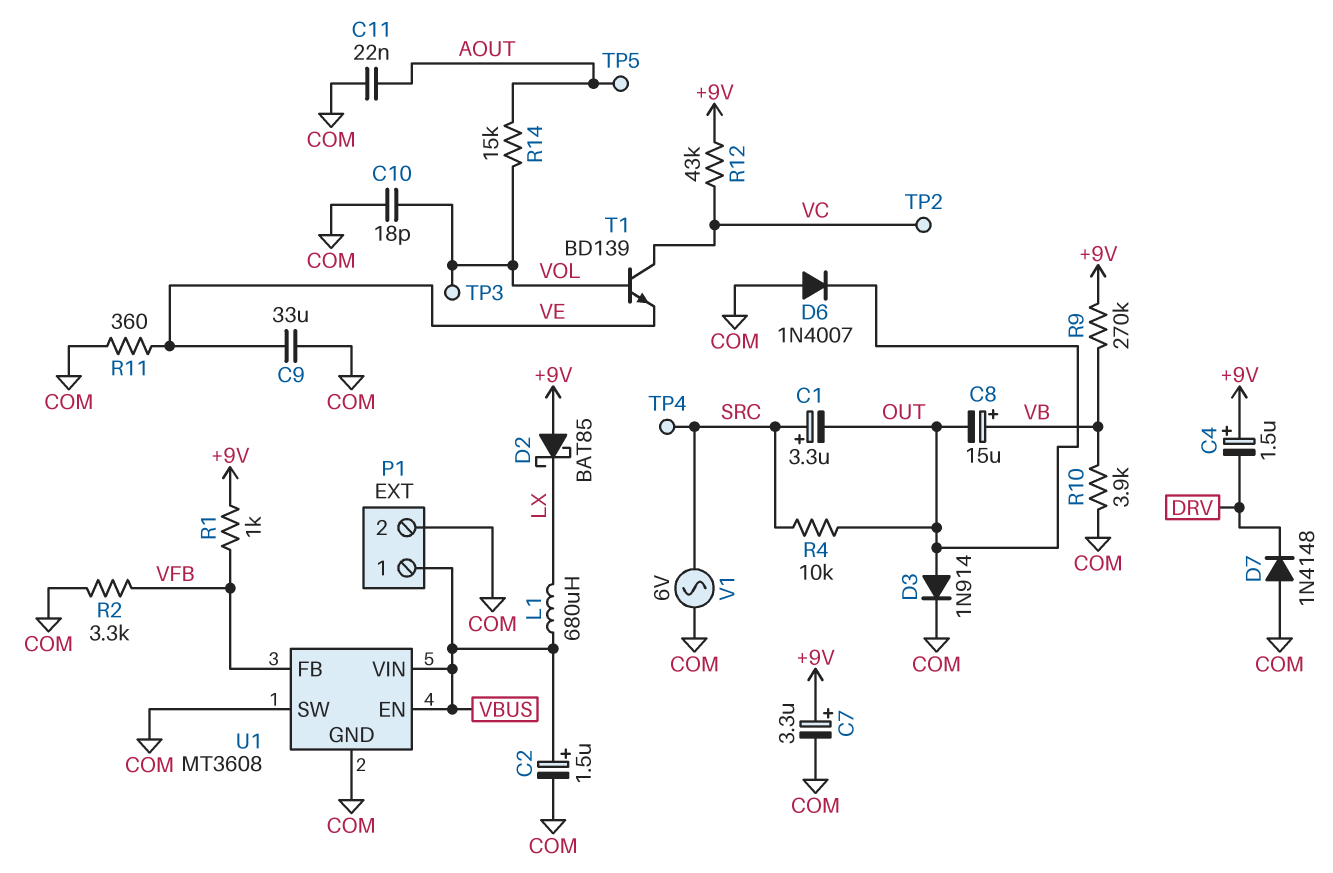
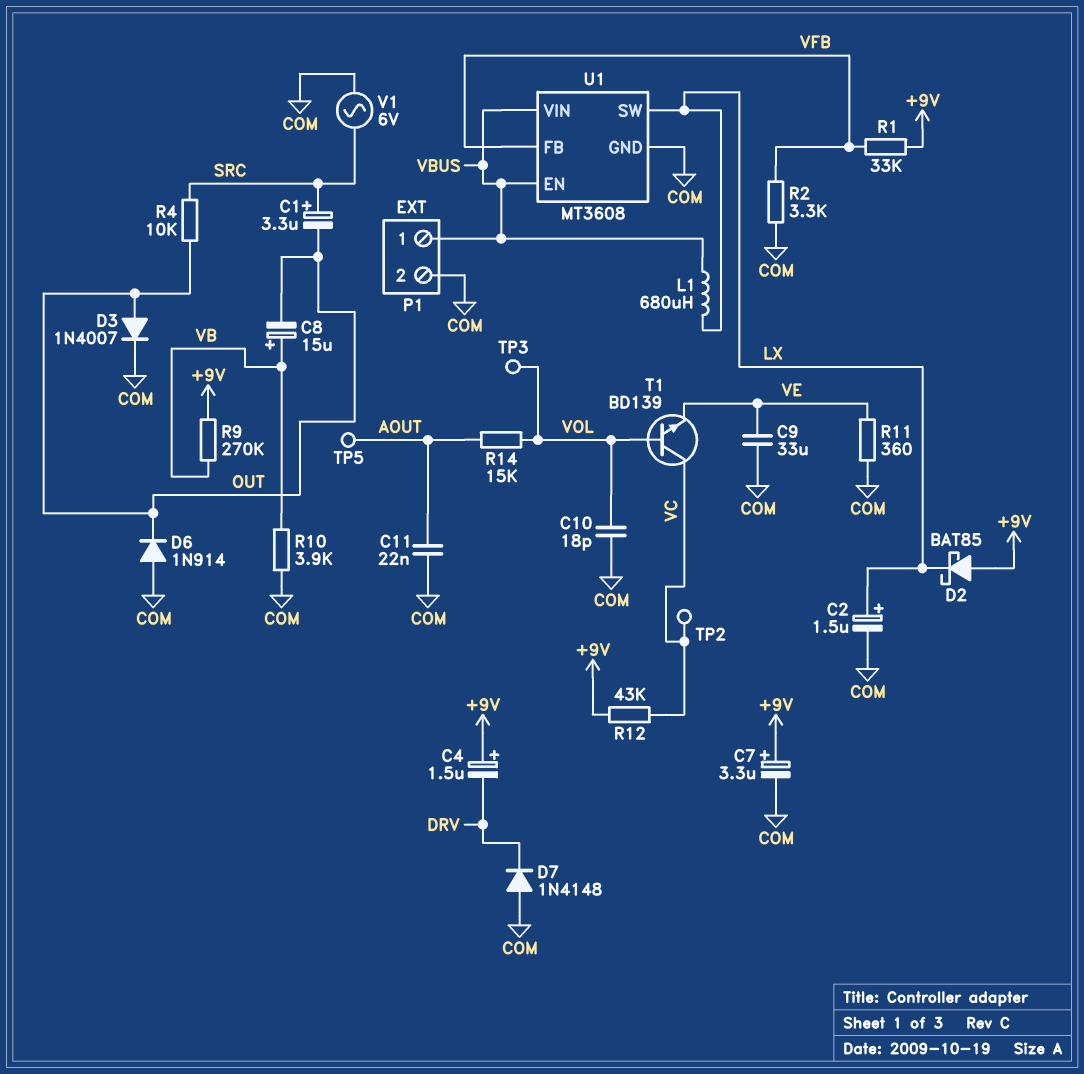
C2: 1.5uF (plus VBUS, minus COM) -> 1.5uF (plus LX, minus COM)
D3: diode 1N914 (A OUT, K COM) -> diode 1N4007 (A OUT, K COM)
D6: diode 1N4007 (A COM, K OUT) -> diode 1N914 (A COM, K OUT)
R1: 1k (+9V, VFB) -> 33k (+9V, VFB)
TP4: test point (SRC) -> none
U1 pin SW: COM -> LX

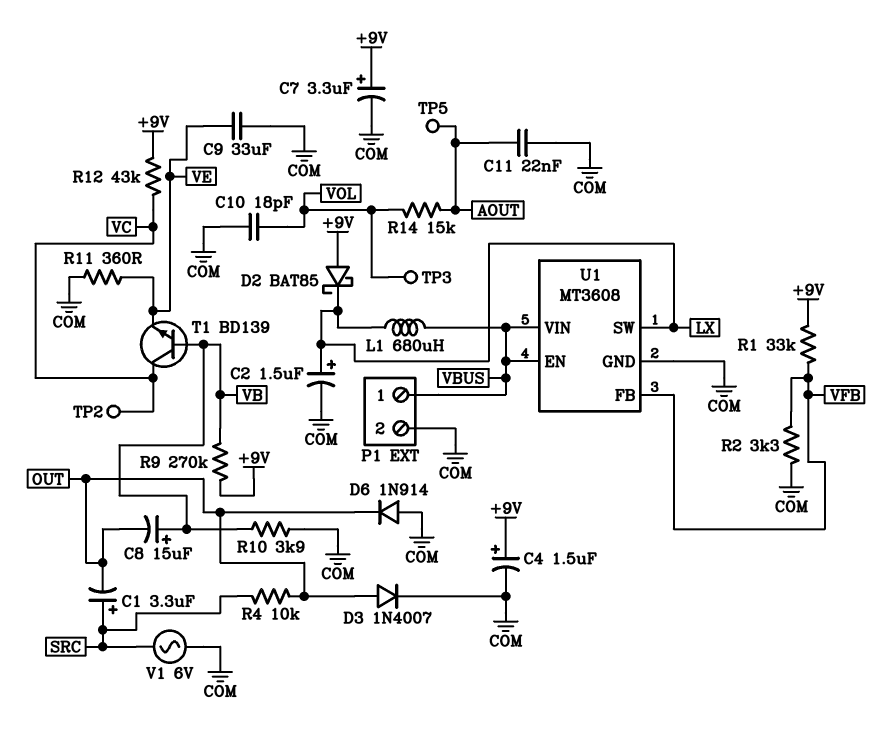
C4: 1.5uF (plus +9V, minus DRV) -> 1.5uF (plus +9V, minus COM)
D7: diode 1N4148 (A COM, K DRV) -> none
T1: NPN BD139 (B VOL, C VC, E VE) -> NPN BD139 (B VB, C VC, E VE)

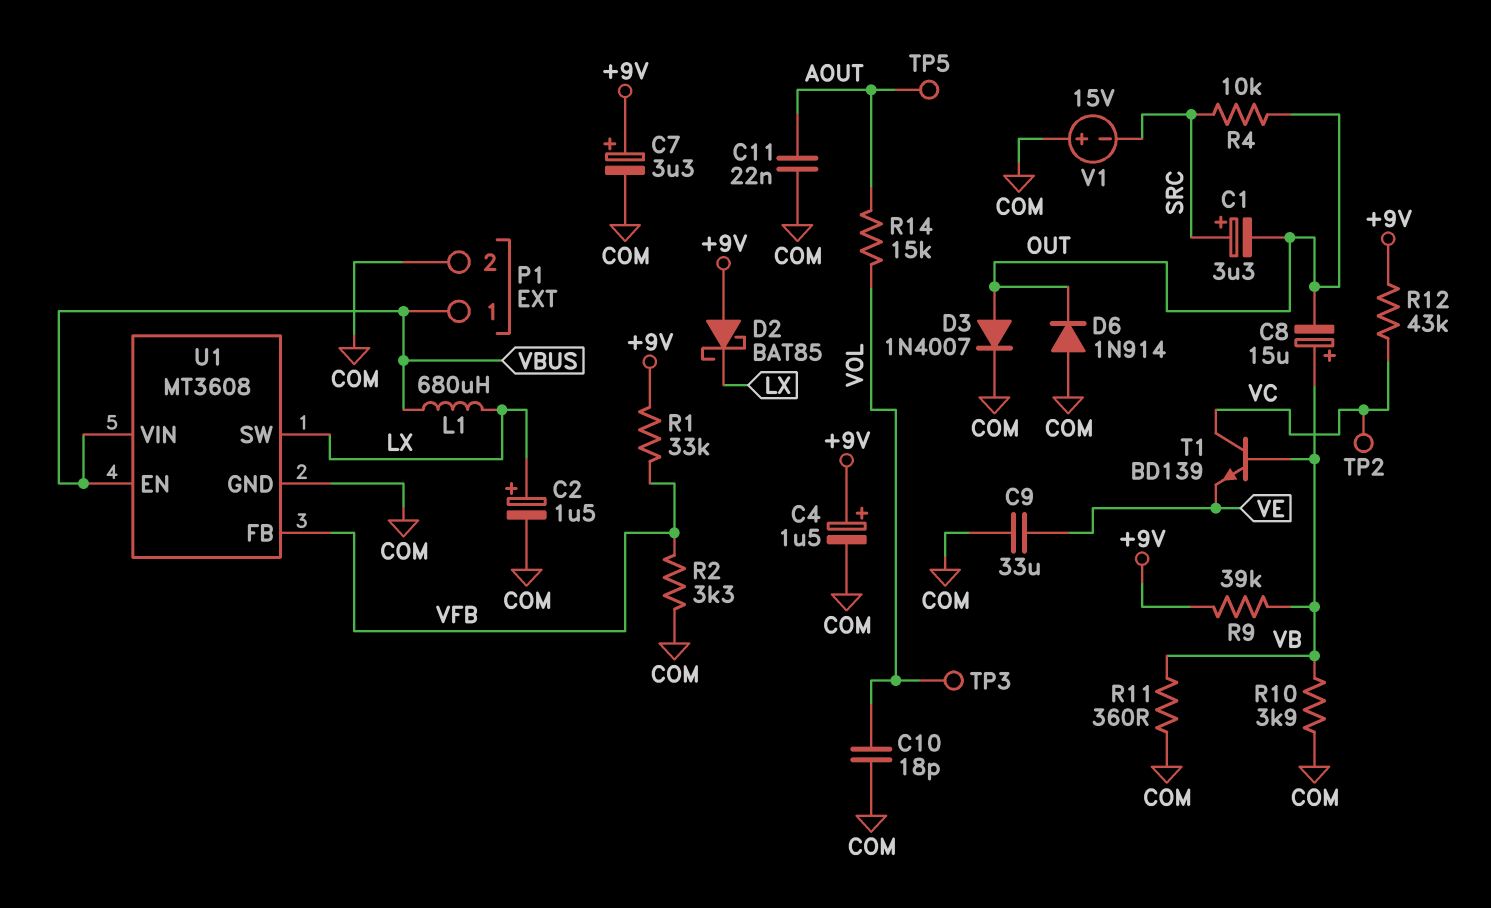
R9: 270k (+9V, VB) -> 39k (+9V, VB)
R11: 360 (COM, VE) -> 360 (COM, VB)
V1: AC 6V (COM, SRC) -> 15V (plus COM, minus SRC)

